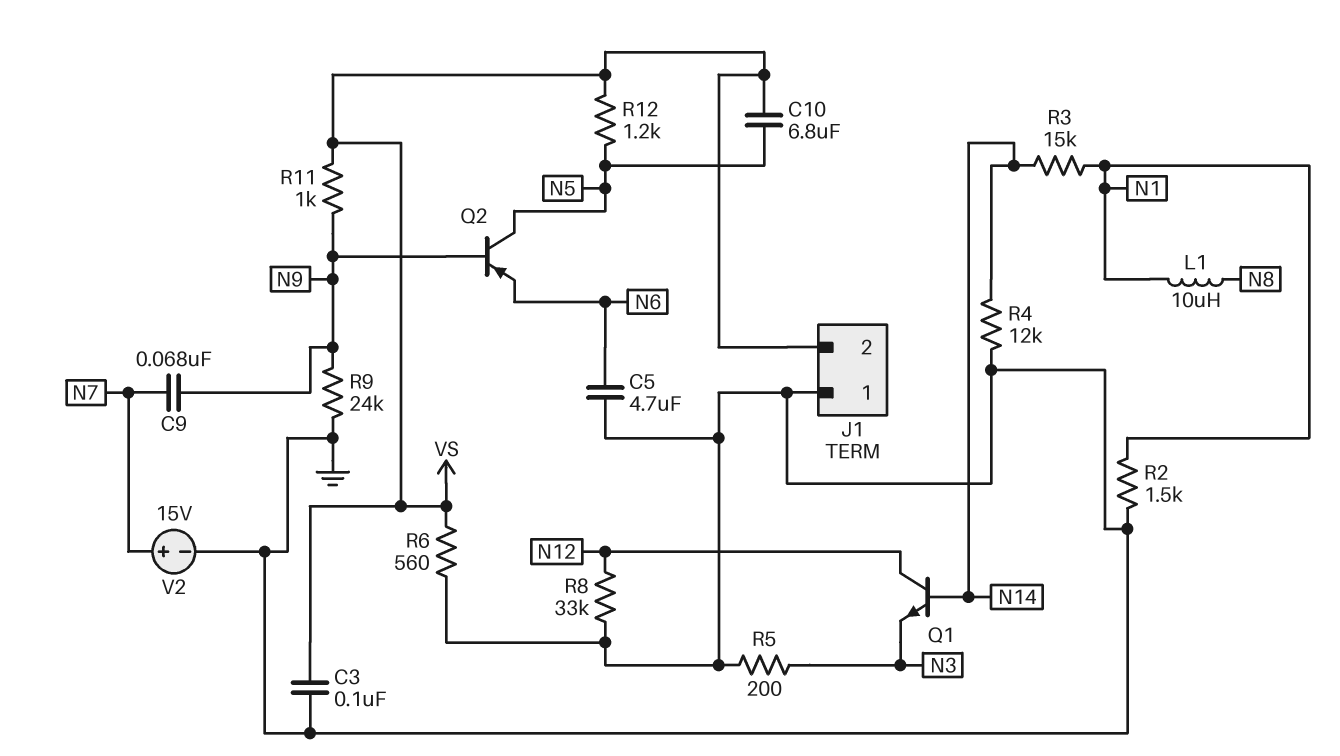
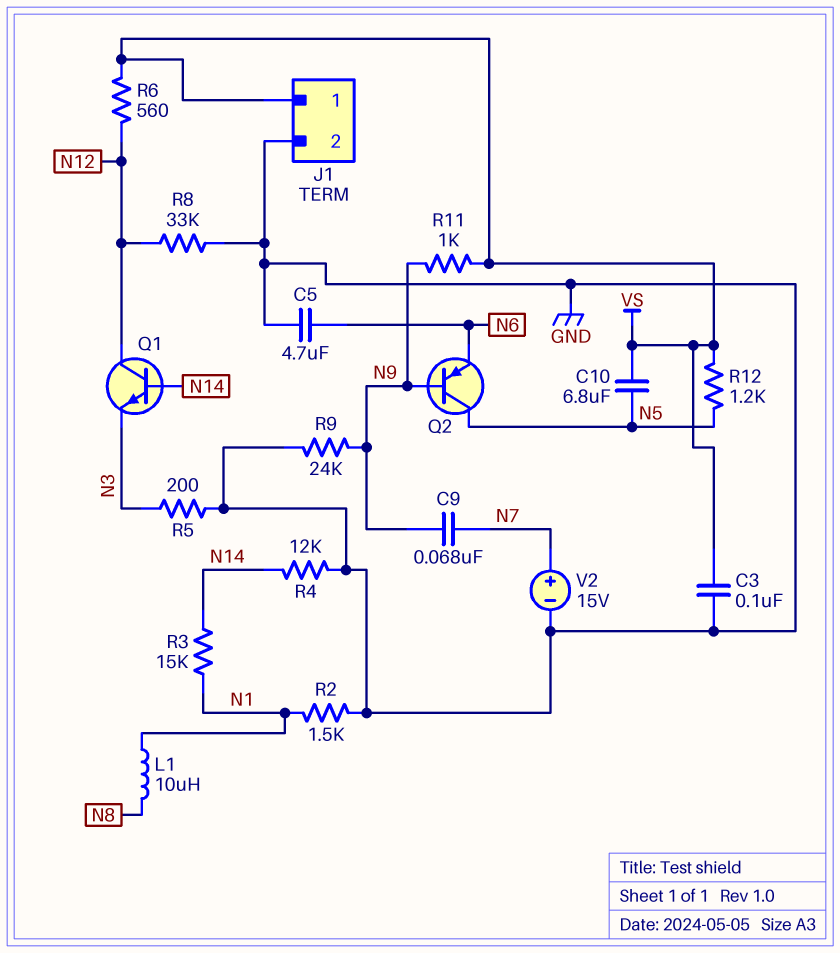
J1 pin 1: GND -> VS
J1 pin 2: VS -> GND
R6: 560 (GND, VS) -> 560 (N12, VS)

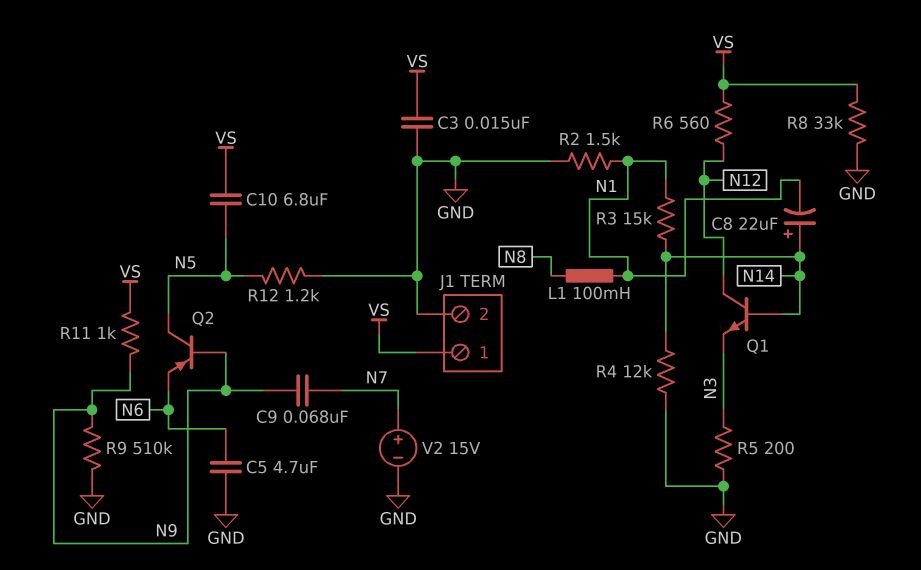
C3: 100nF (GND, VS) -> 15nF (GND, VS)
C8: none -> 22uF (plus N14, minus N1)
L1: 10uH (N1, N8) -> 100mH (N1, N8)
R8: 33k (GND, N12) -> 33k (GND, VS)
R9: 24k (GND, N9) -> 510k (GND, N9)
R12: 1.2k (N5, VS) -> 1.2k (GND, N5)

